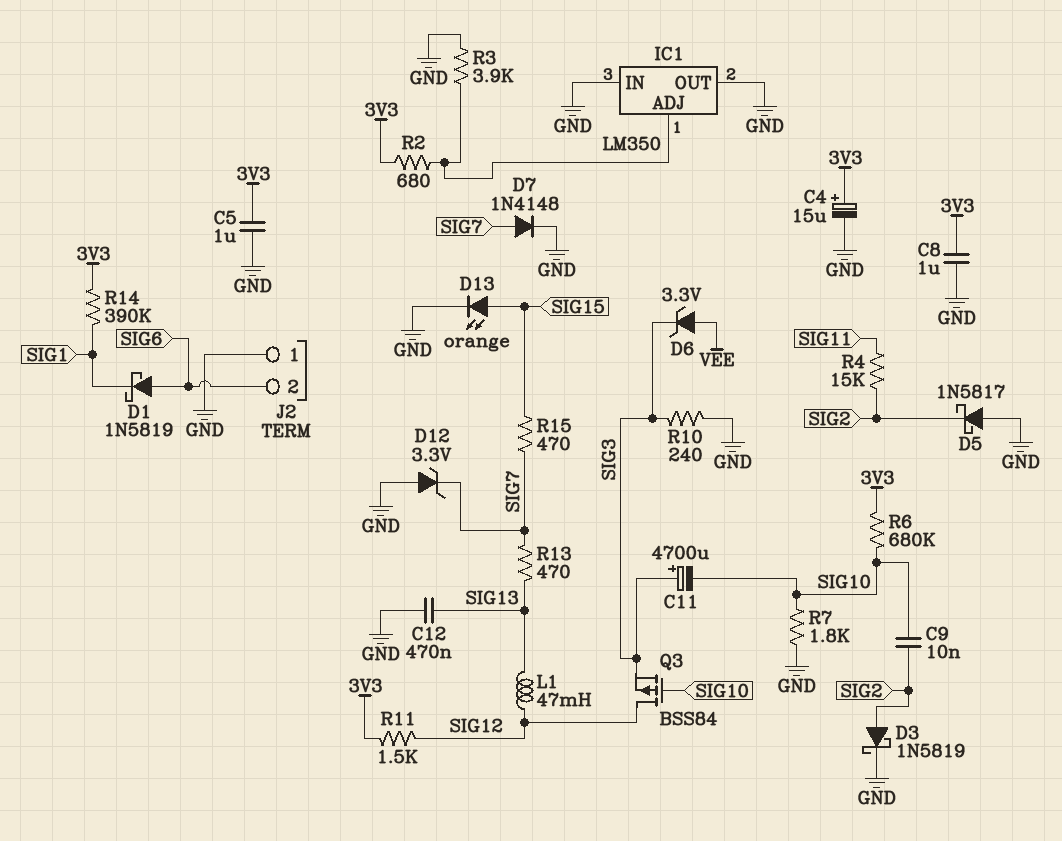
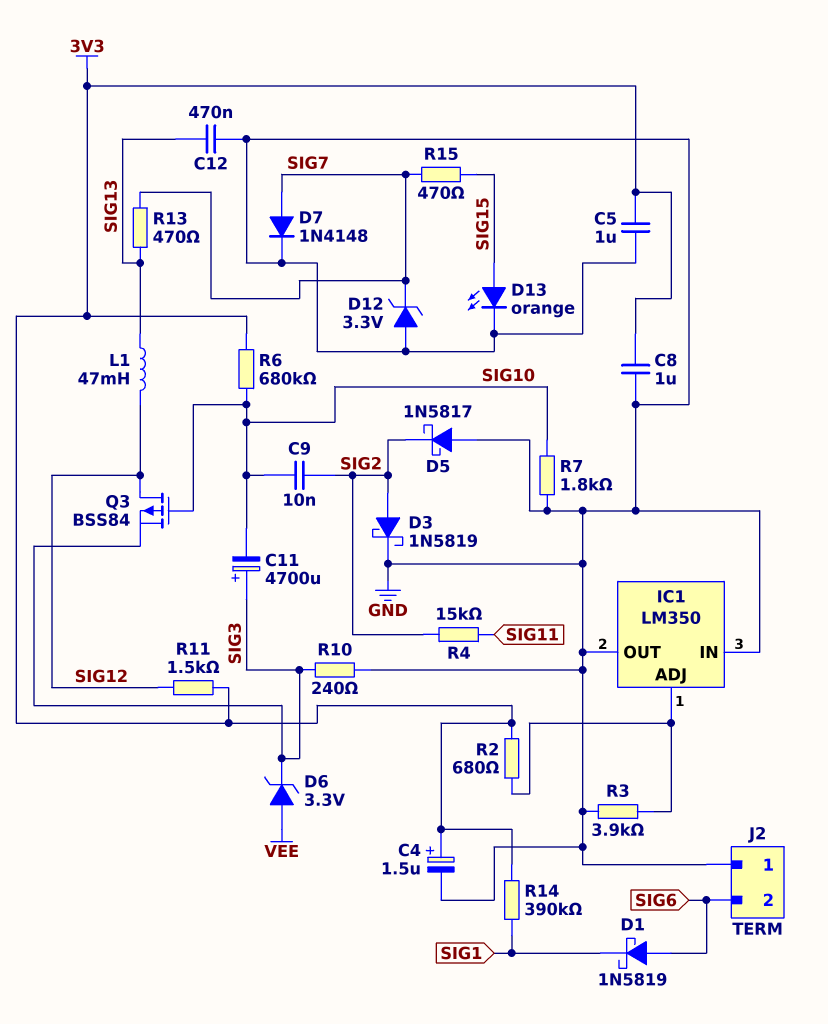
C4: 15uF (plus 3V3, minus GND) -> 1.5uF (plus 3V3, minus GND)

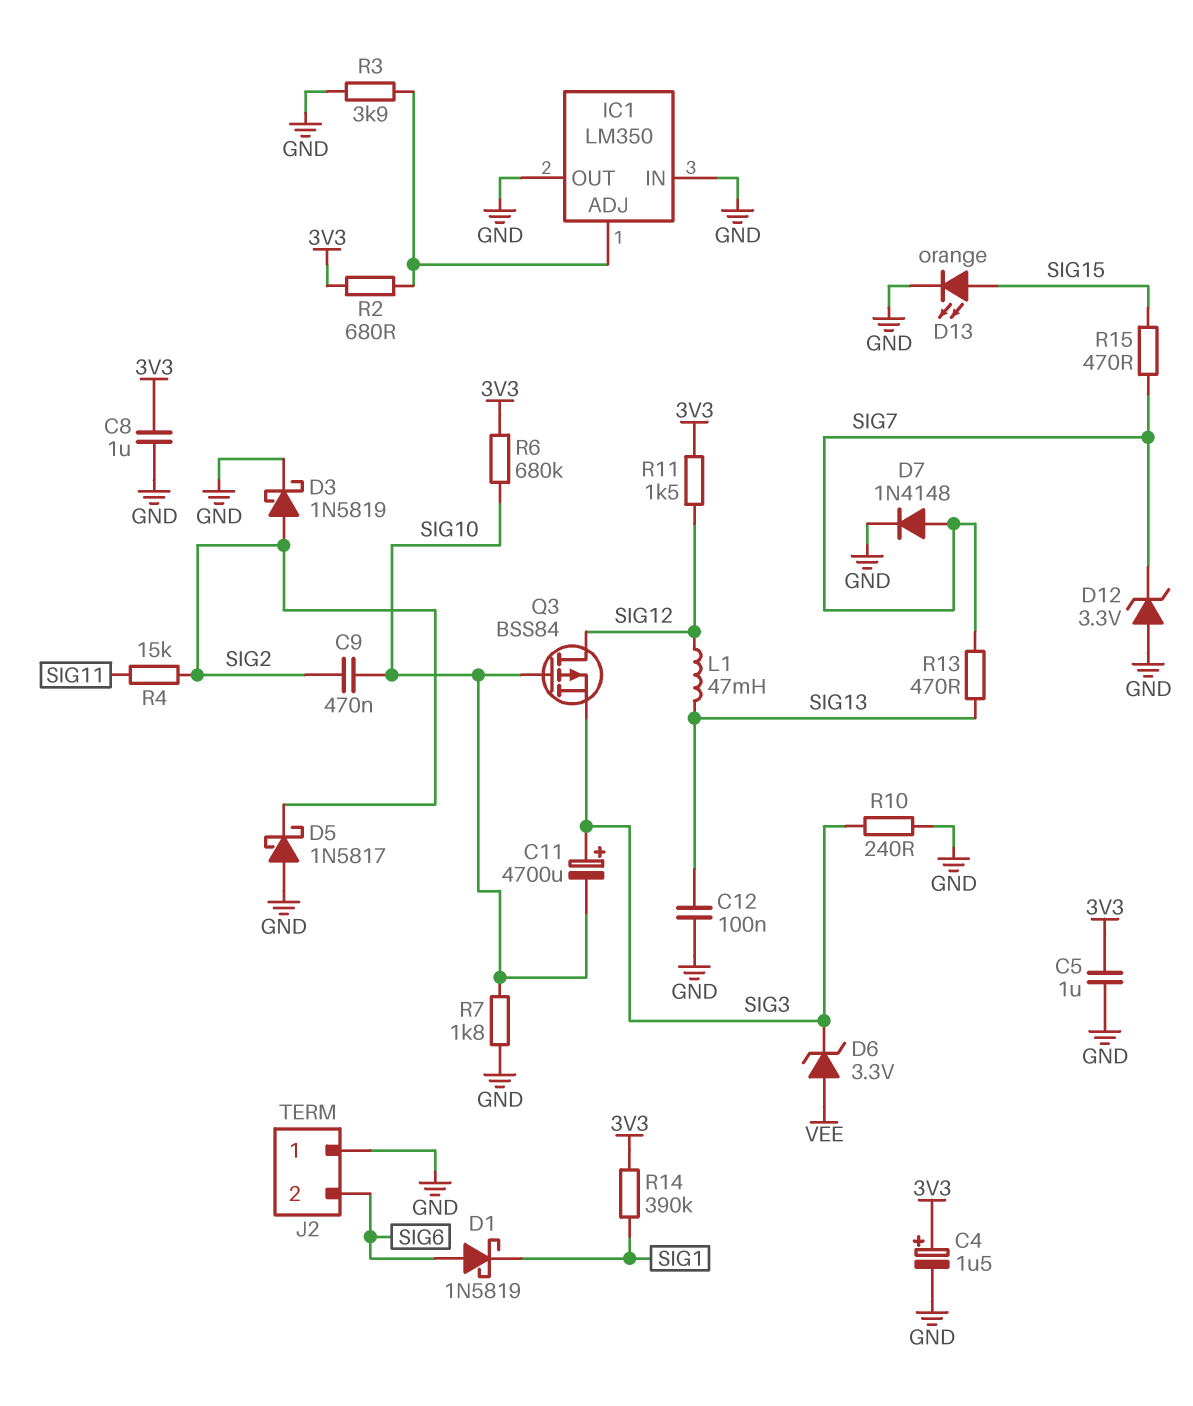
C9: 10nF (SIG2, SIG10) -> 470nF (SIG2, SIG10)
C12: 470nF (GND, SIG13) -> 100nF (GND, SIG13)

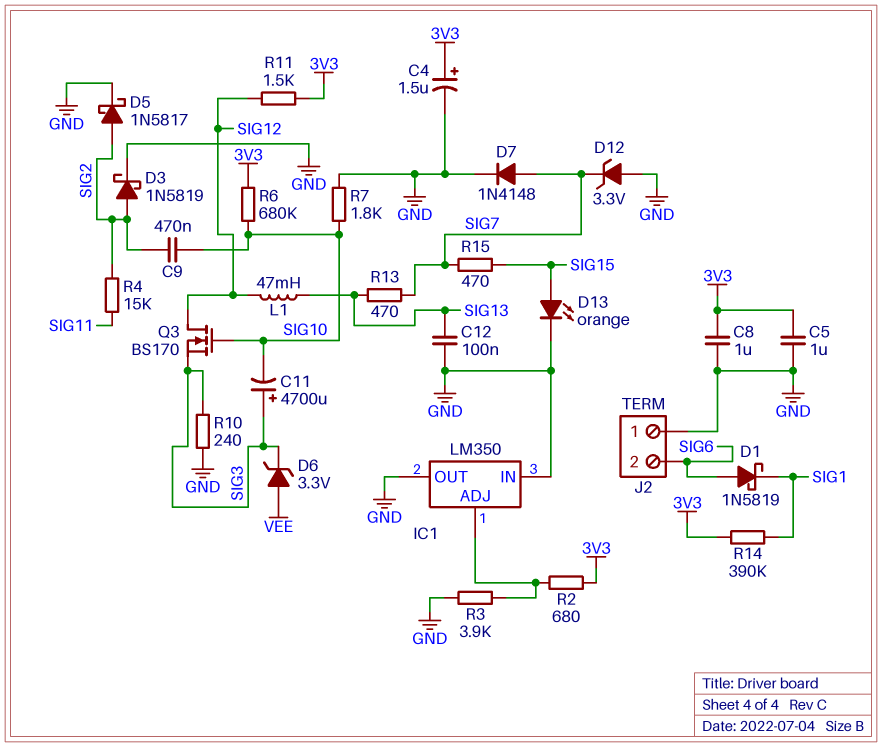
D5: schottky 1N5817 (A GND, K SIG2) -> schottky 1N5817 (A SIG2, K GND)
Q3: PMOS BSS84 (G SIG10, D SIG12, S SIG3) -> NMOS BS170 (G SIG10, D SIG12, S SIG3)

